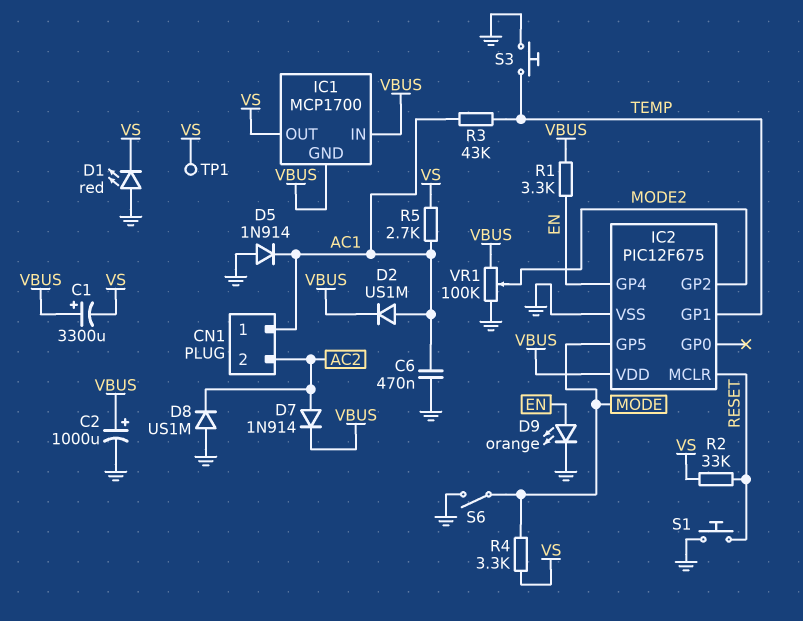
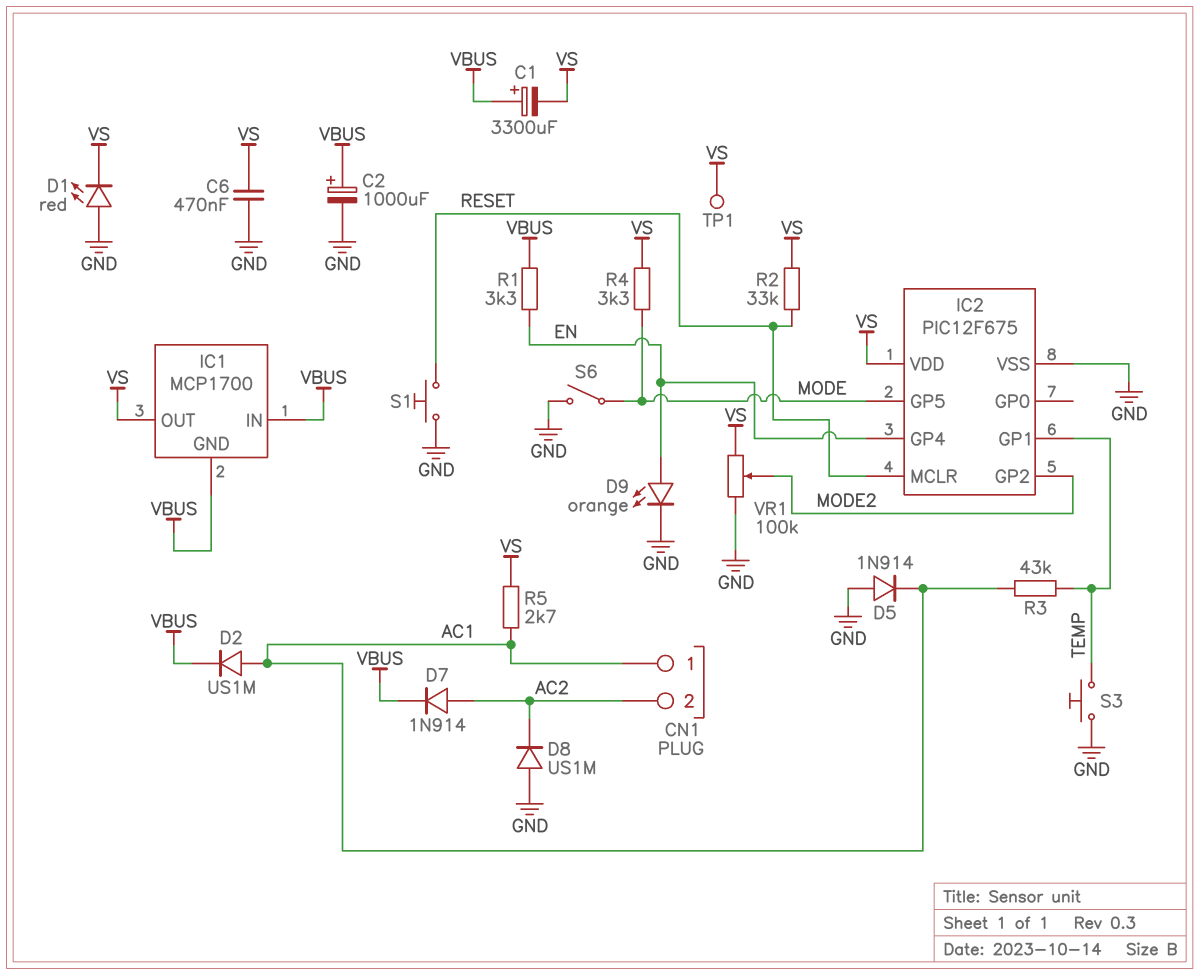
C6: 470nF (AC1, GND) -> 470nF (GND, VS)
IC2 pin VDD: VBUS -> VS
VR1: 100k (GND, VBUS, wiper MODE2) -> 100k (GND, VS, wiper MODE2)

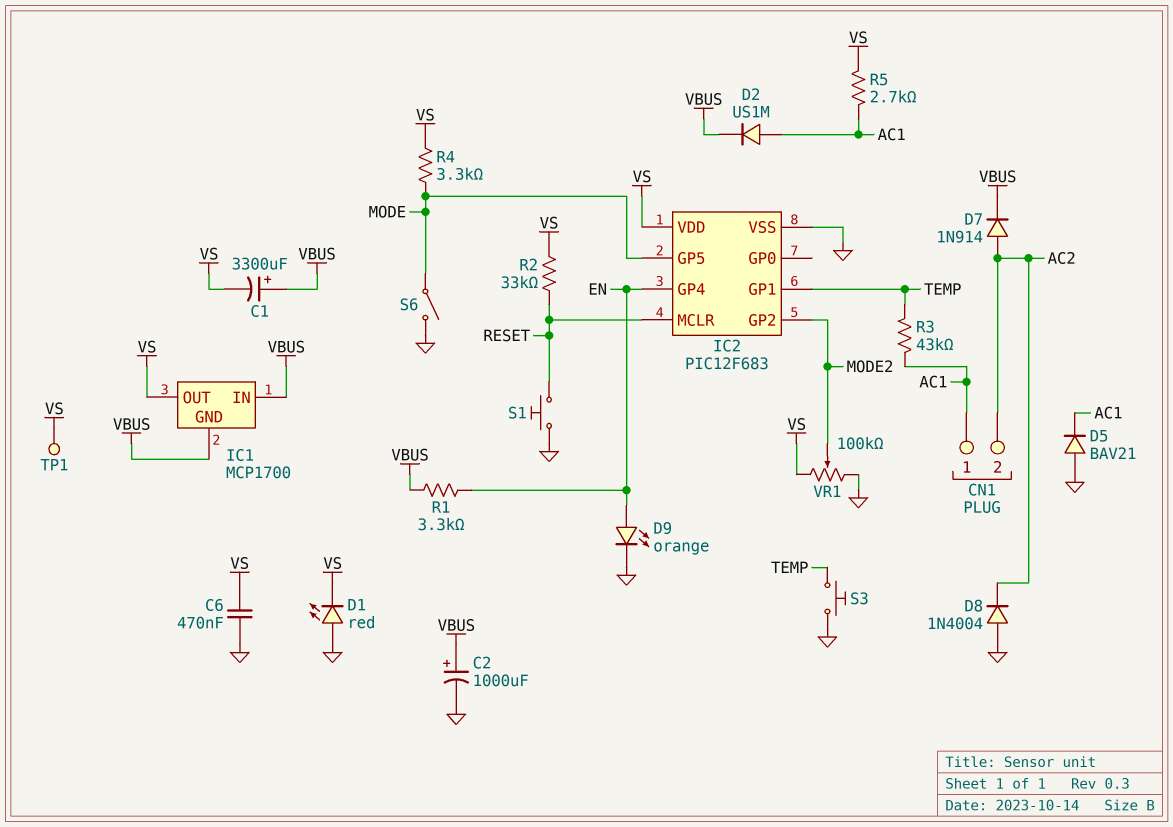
D5: diode 1N914 (A GND, K AC1) -> diode BAV21 (A GND, K AC1)
D8: diode US1M (A GND, K AC2) -> diode 1N4004 (A GND, K AC2)
IC2: PIC12F675 -> PIC12F683

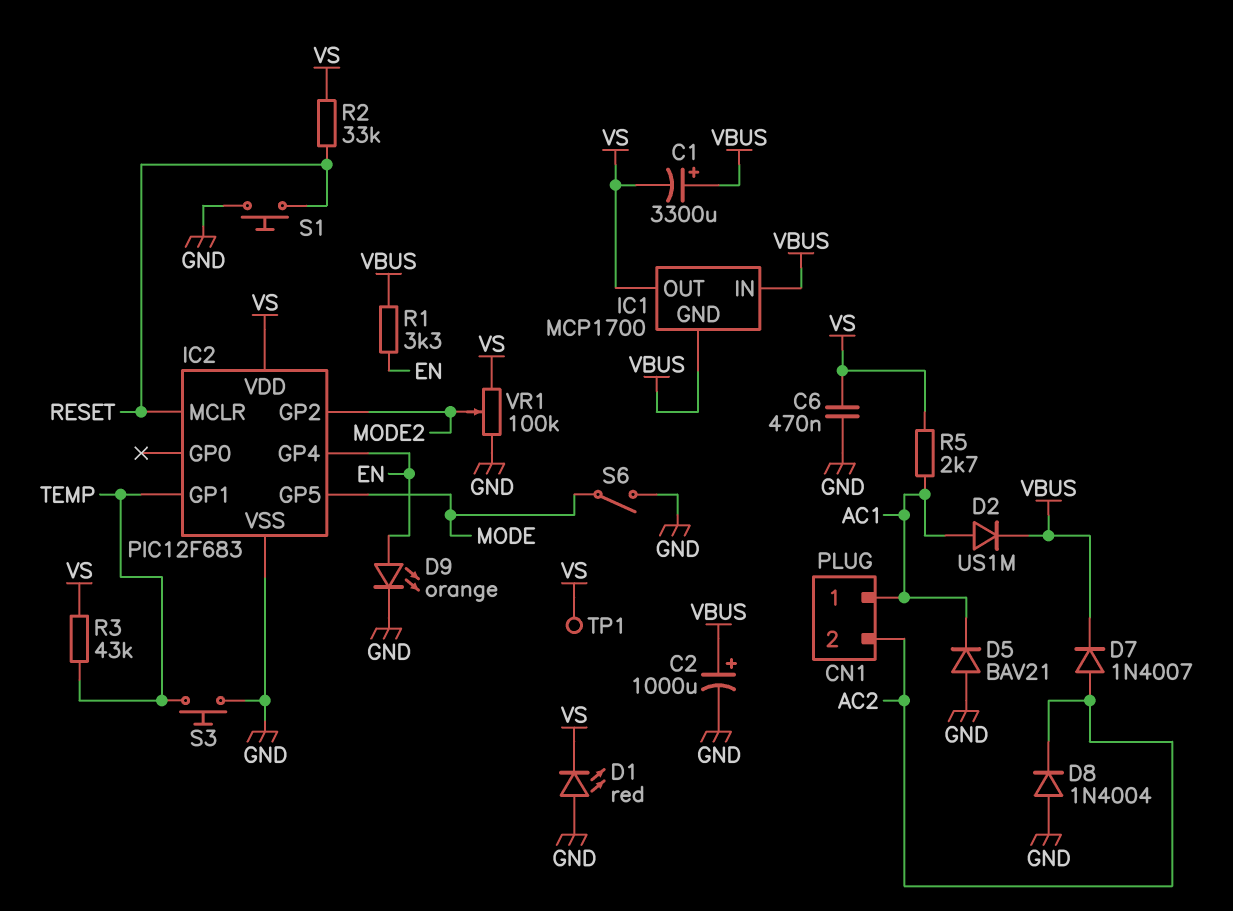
D7: diode 1N914 (A AC2, K VBUS) -> diode 1N4007 (A AC2, K VBUS)
R3: 43k (AC1, TEMP) -> 43k (TEMP, VS)
R4: 3.3k (MODE, VS) -> none

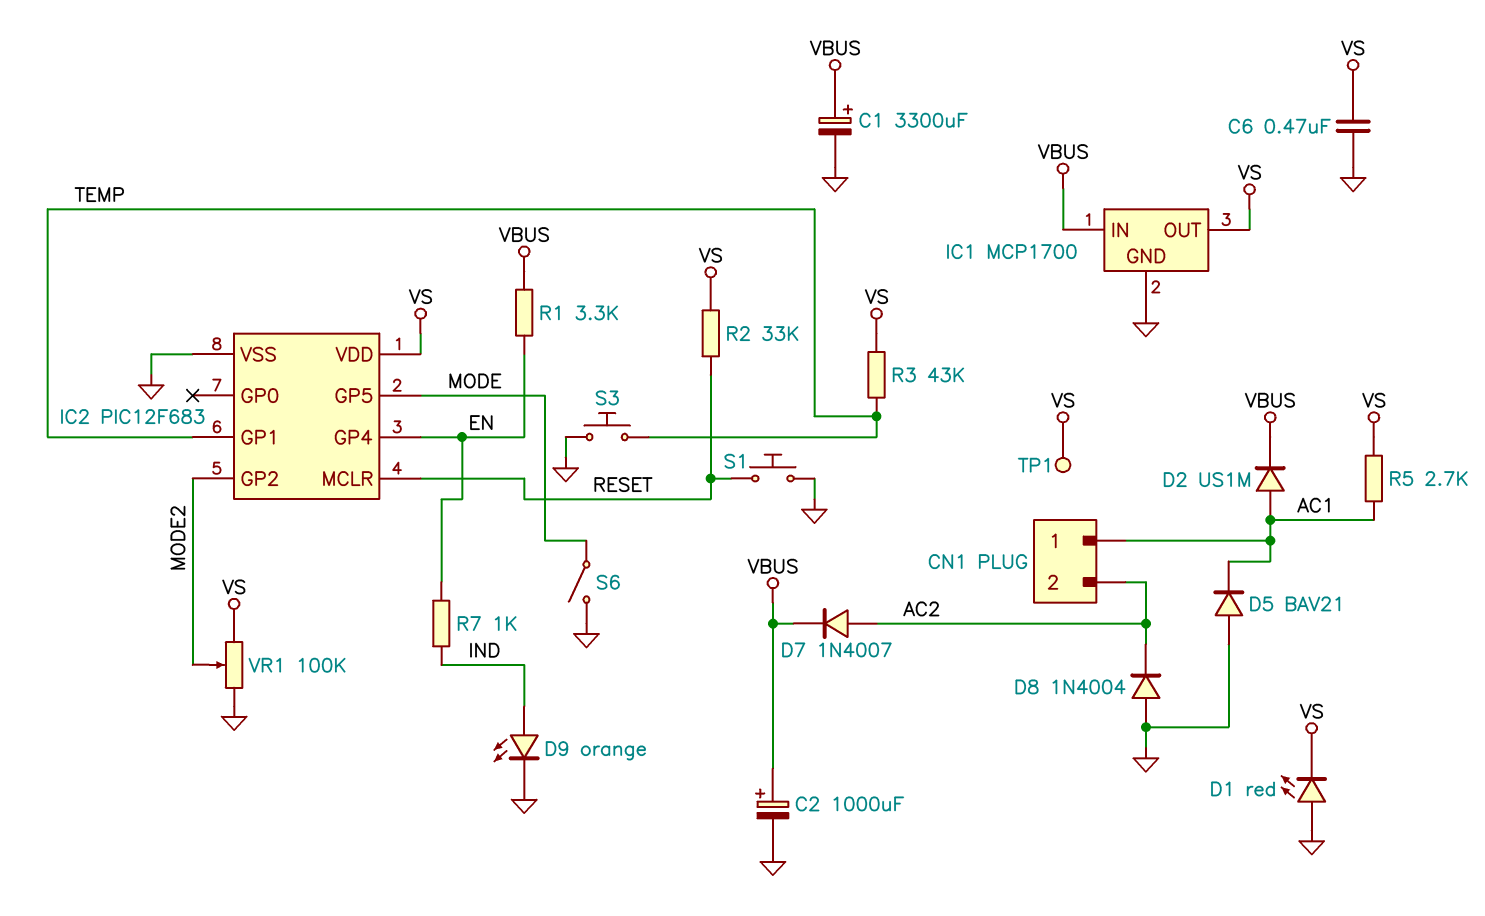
C1: 3300uF (plus VBUS, minus VS) -> 3300uF (plus VBUS, minus GND)
D9: LED orange (A EN, K GND) -> LED orange (A IND, K GND)
IC1 pin GND: VBUS -> GND
R7: none -> 1k (EN, IND)

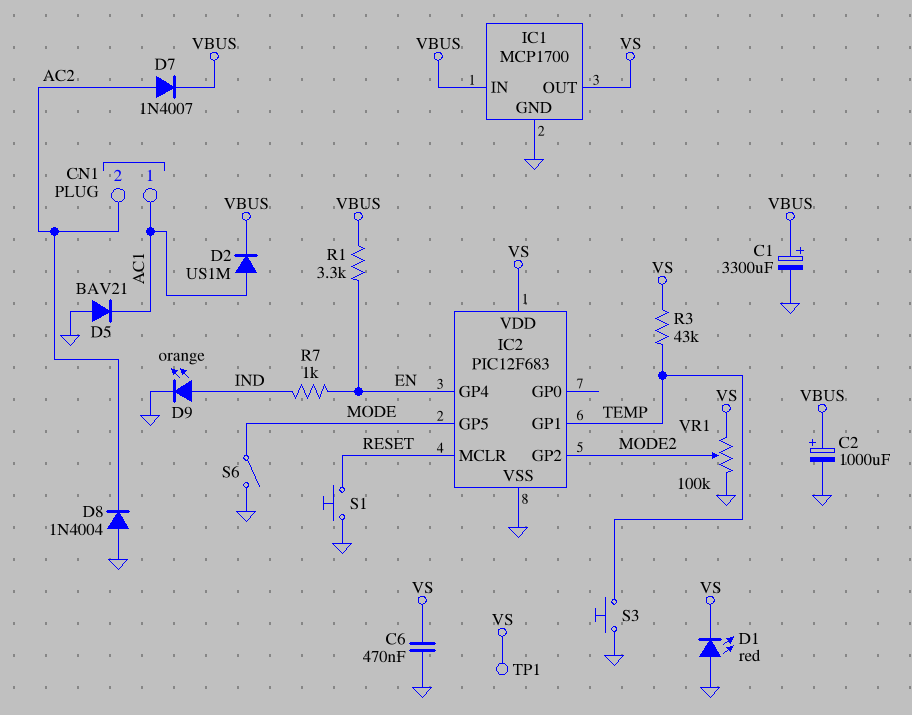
R2: 33k (RESET, VS) -> none
R5: 2.7k (AC1, VS) -> none

